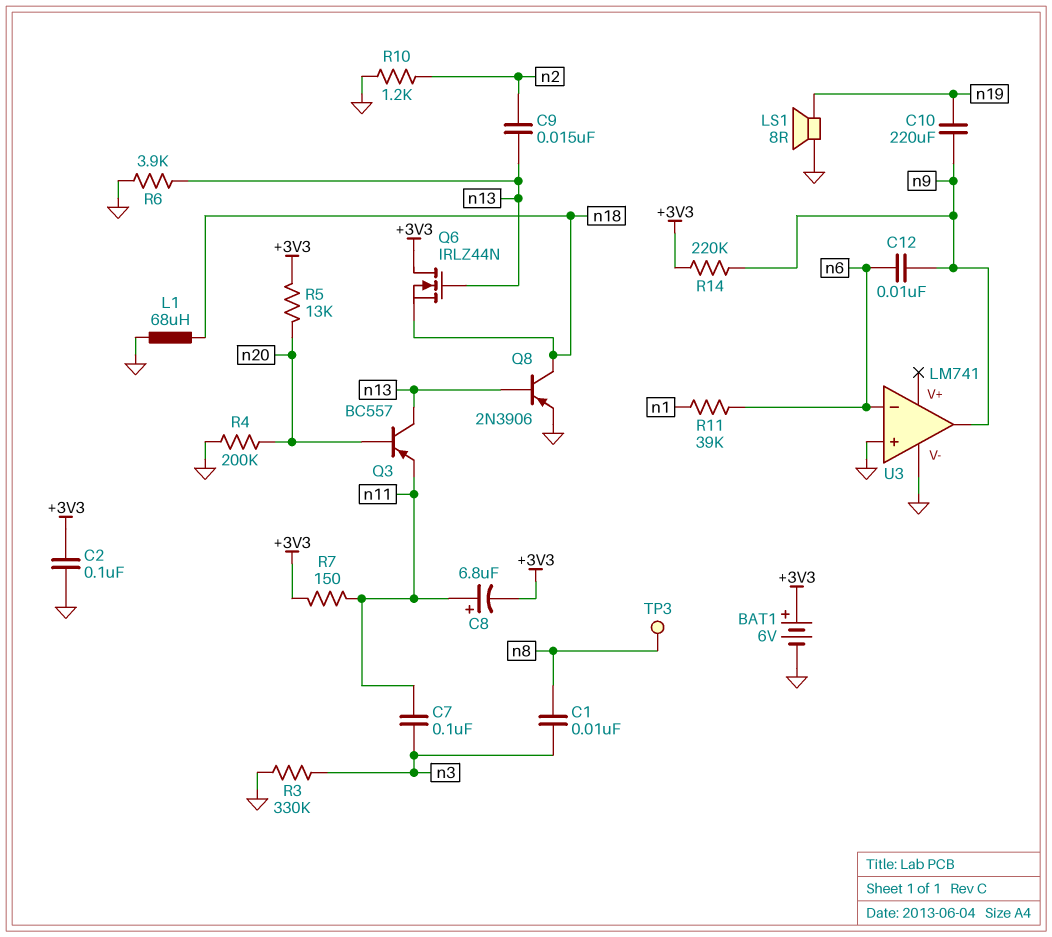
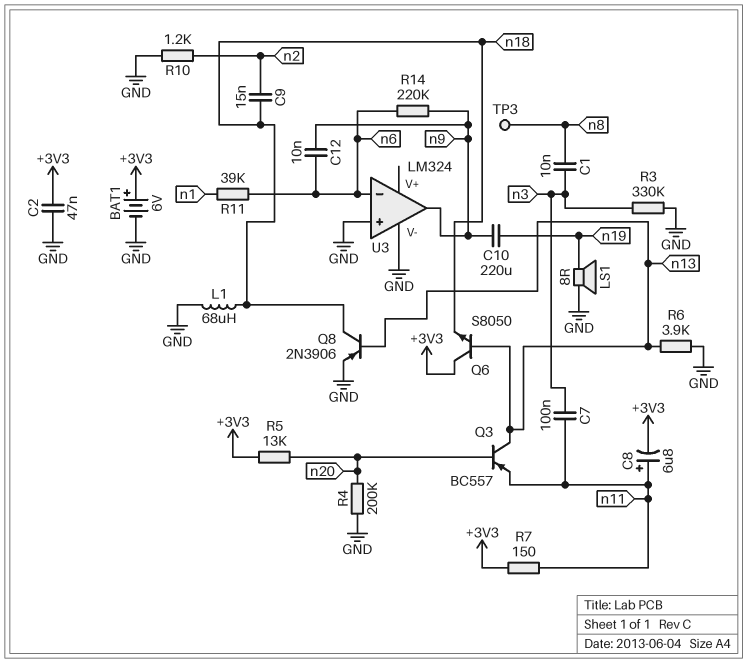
C2: 100nF (+3V3, GND) -> 47nF (+3V3, GND)
C9: 15nF (n2, n13) -> 15nF (n2, n18)
Q6: NMOS IRLZ44N (G n13, D +3V3, S n18) -> NPN S8050 (B n13, C +3V3, E n18)
R14: 220k (+3V3, n9) -> 220k (n6, n9)
U3: LM741 -> LM324

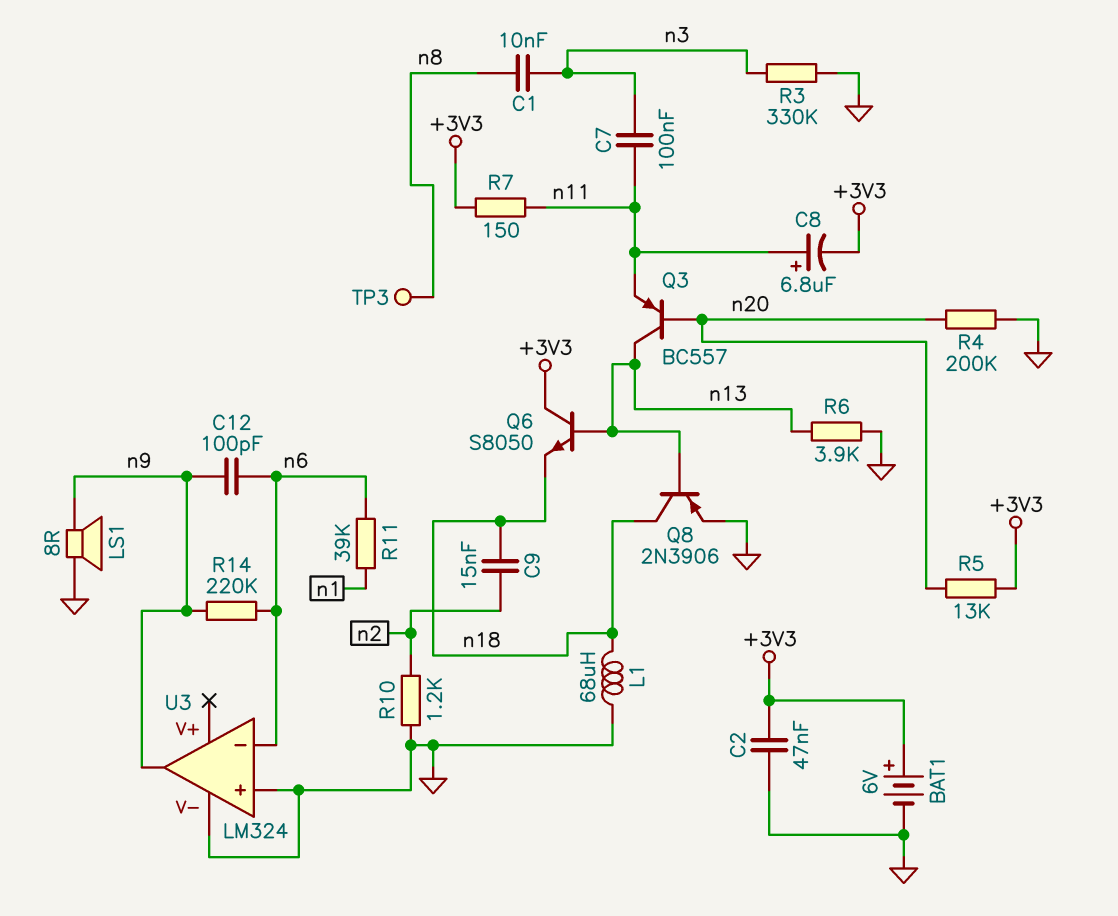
C10: 220uF (n9, n19) -> none
C12: 10nF (n6, n9) -> 100pF (n6, n9)
LS1: speaker 8R (GND, n19) -> speaker 8R (GND, n9)

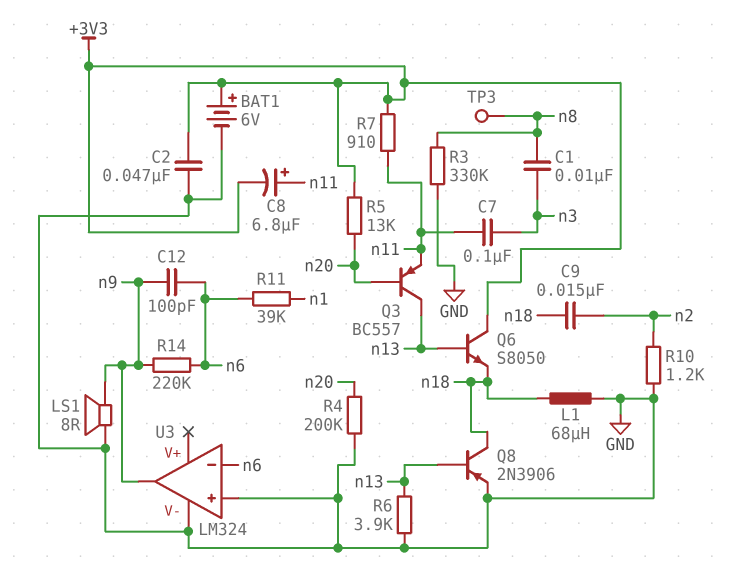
R3: 330k (GND, n3) -> 330k (GND, n8)
R7: 150 (+3V3, n11) -> 910 (+3V3, n11)

